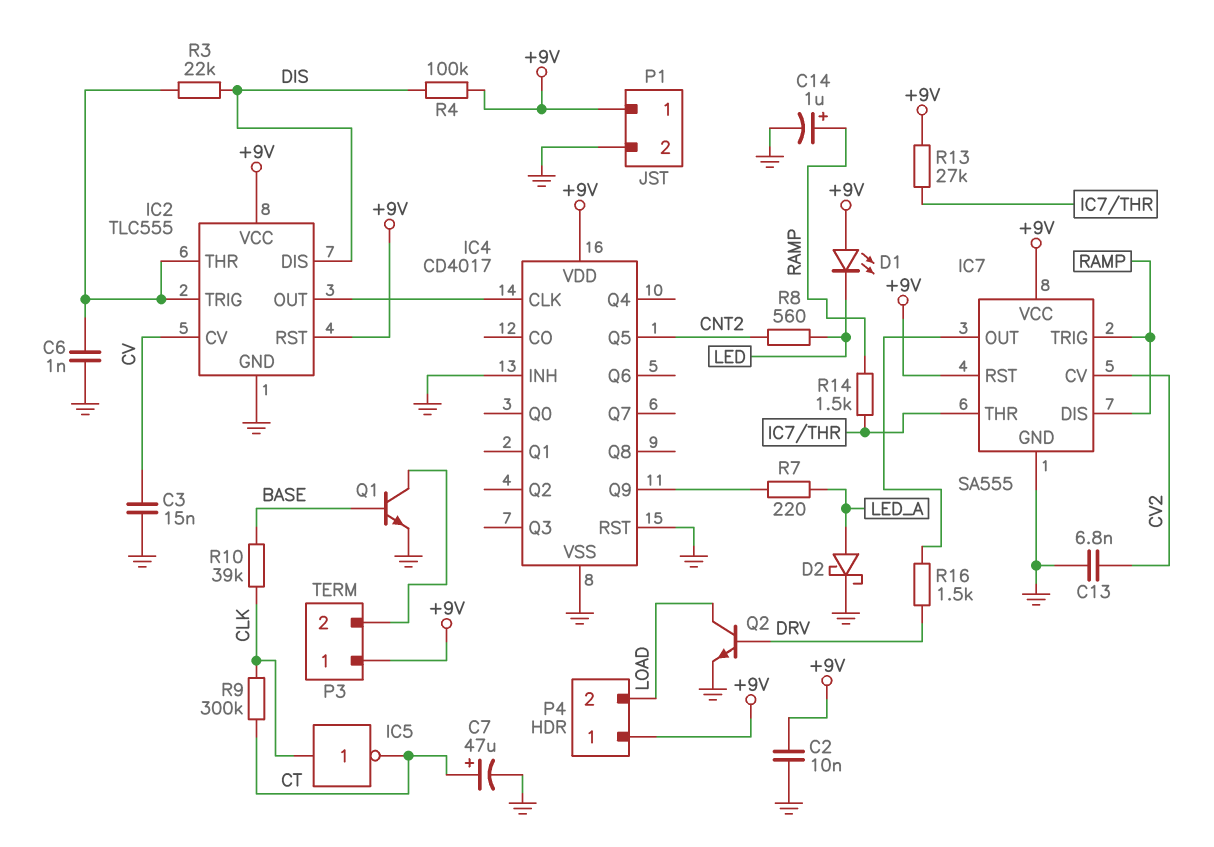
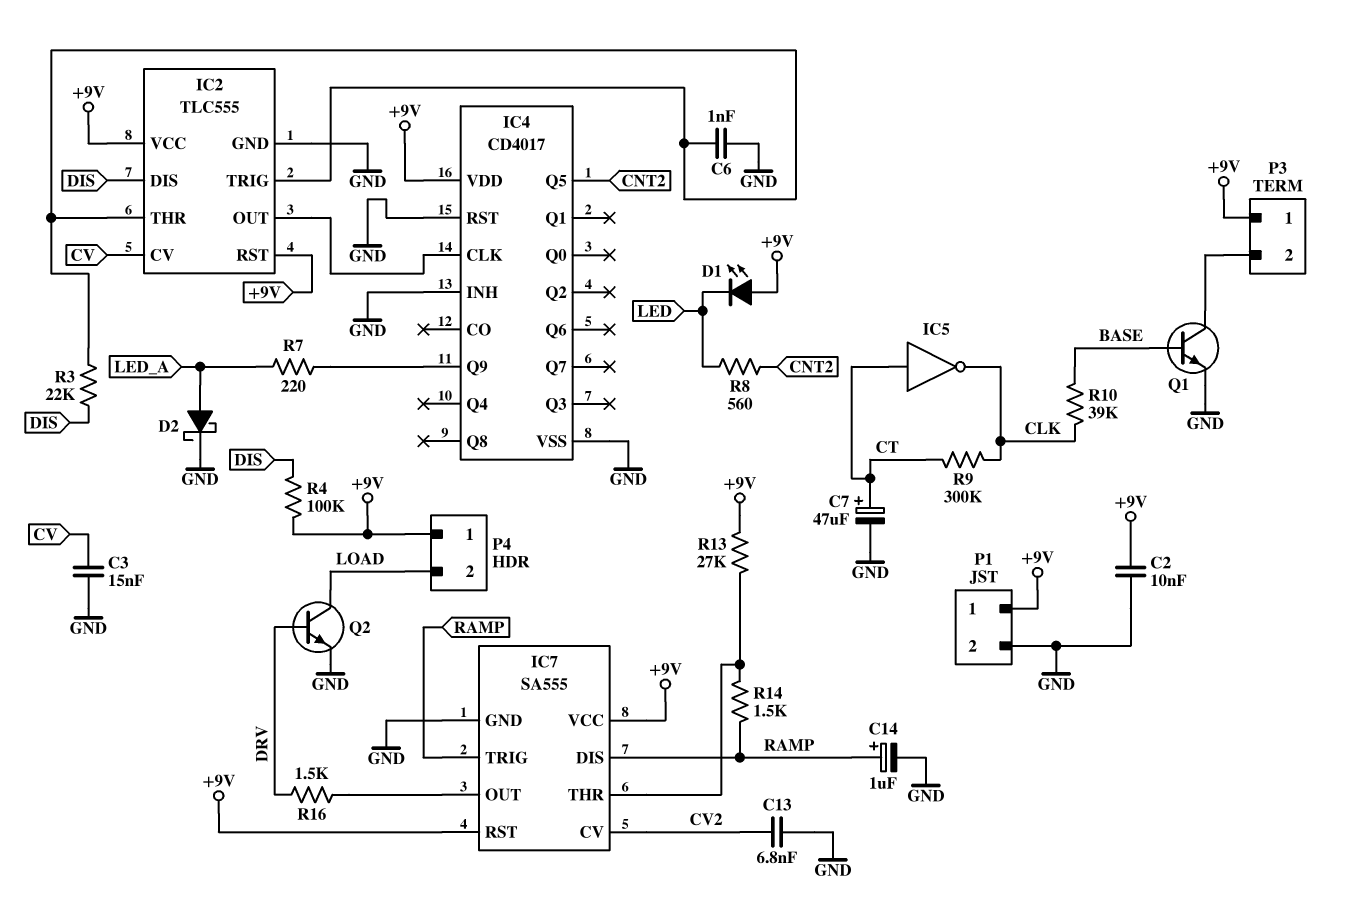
IC5: NOT (in CLK, out CT) -> NOT (in CT, out CLK)

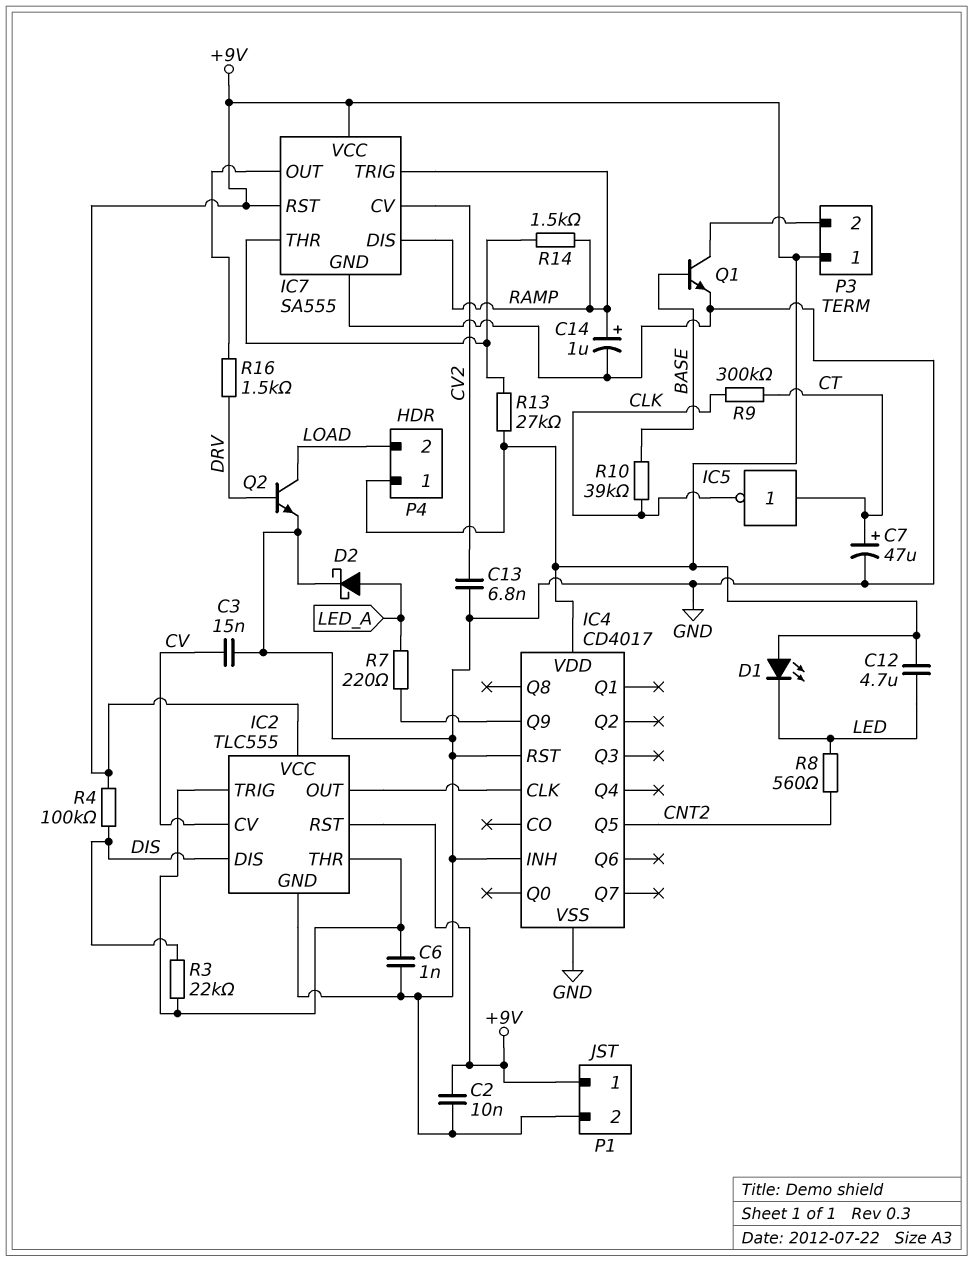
C12: none -> 4.7uF (+9V, LED)

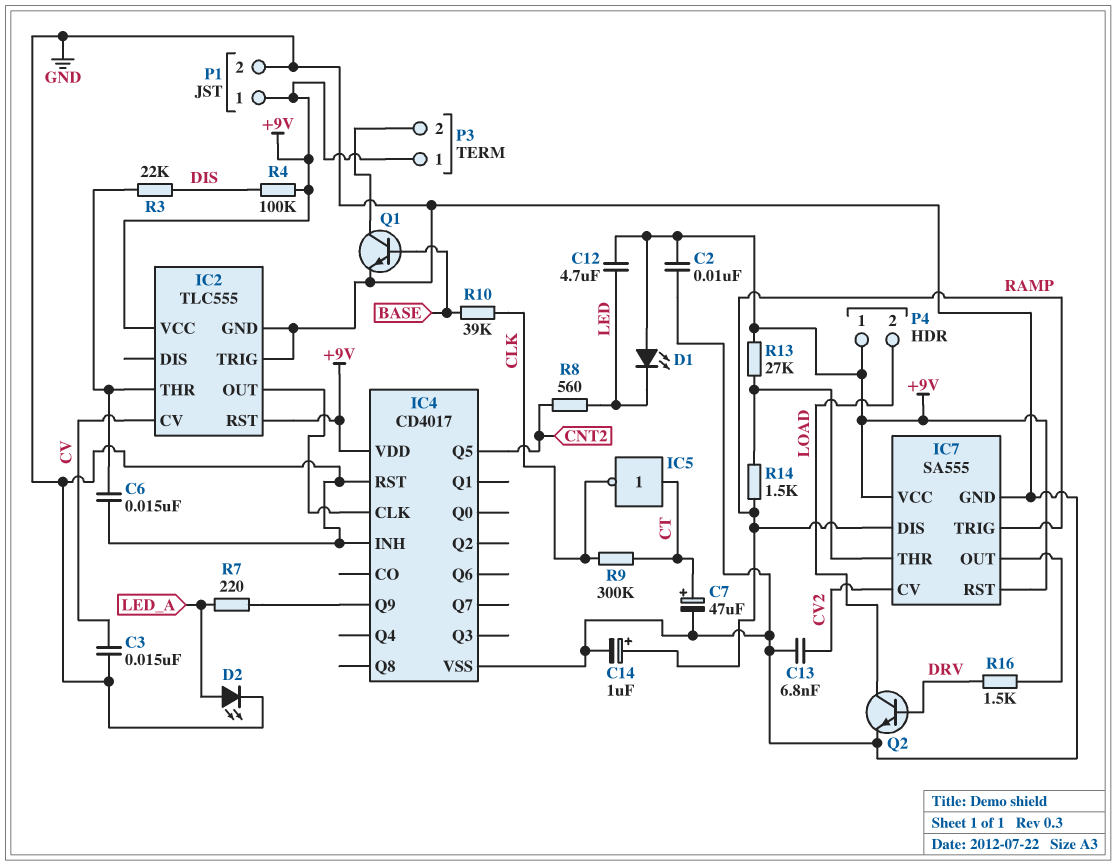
C6: 1nF (GND, IC2/THR) -> 15nF (GND, IC2/THR)
D2: schottky (A LED_A, K GND) -> LED (A LED_A, K GND)
IC2 pin DIS: DIS -> none
IC2 pin TRIG: IC2/THR -> GND

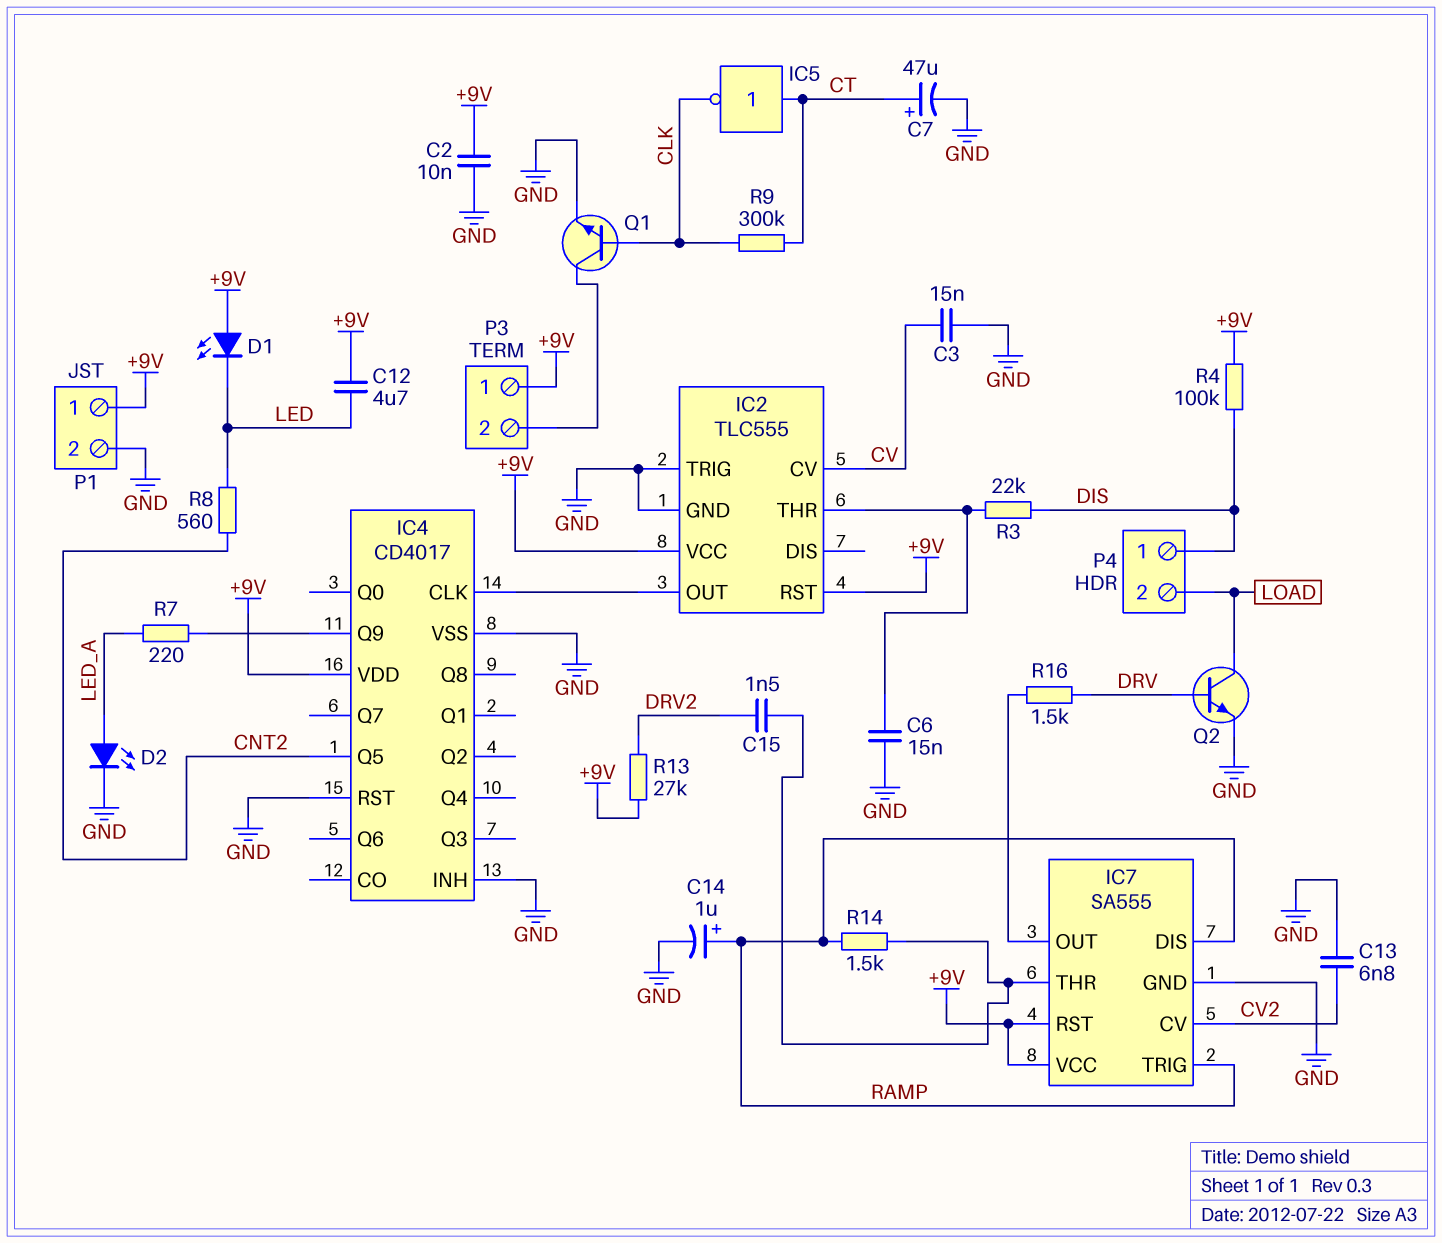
C15: none -> 1.5nF (DRV2, IC7/THR)
P4 pin 1: +9V -> DIS
Q1: NPN (B BASE, C P3/2, E GND) -> NPN (B CLK, C P3/2, E GND)
R10: 39k (BASE, CLK) -> none
R13: 27k (+9V, IC7/THR) -> 27k (+9V, DRV2)

